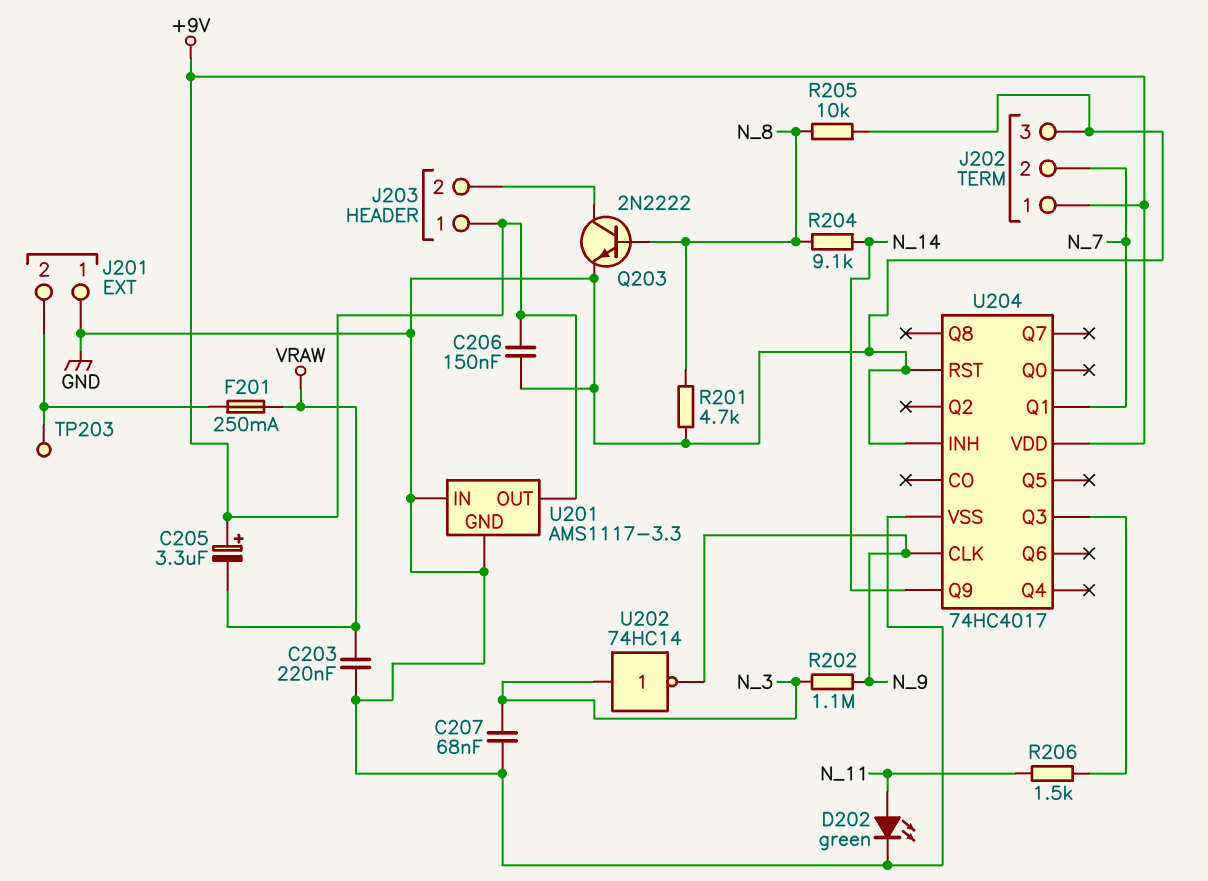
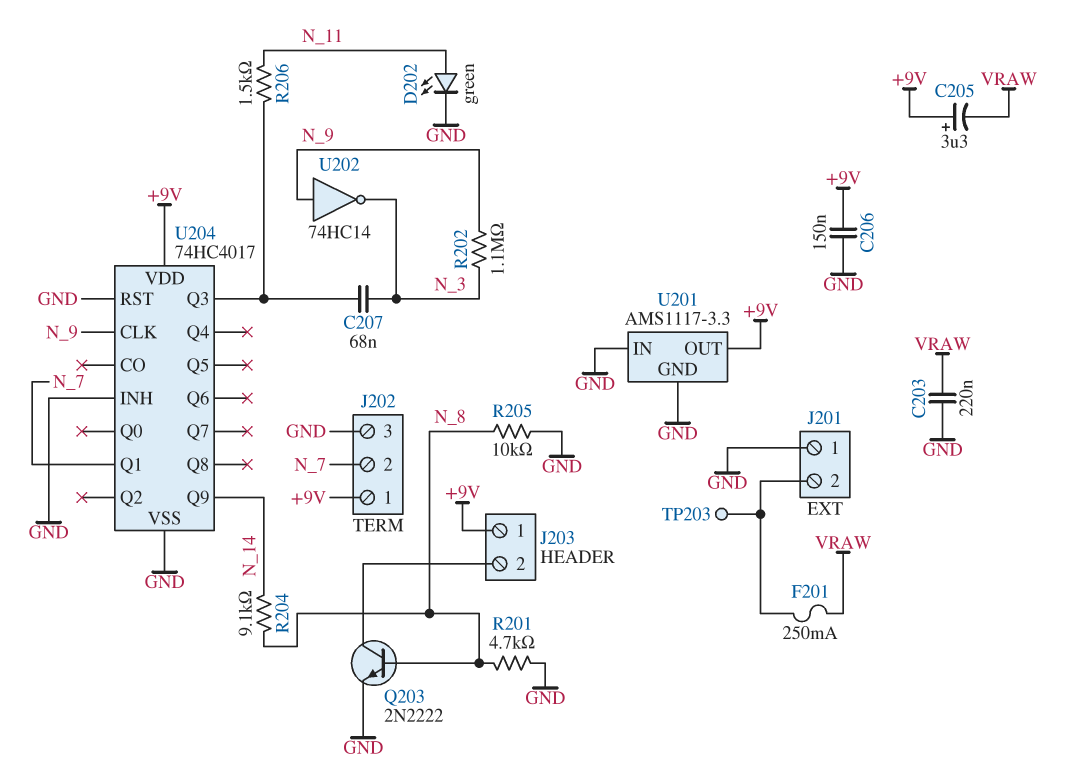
C207: 68nF (GND, N_3) -> 68nF (N_3, U204/Q3)
U202: NOT 74HC14 (in N_3, out N_9) -> NOT 74HC14 (in N_9, out N_3)

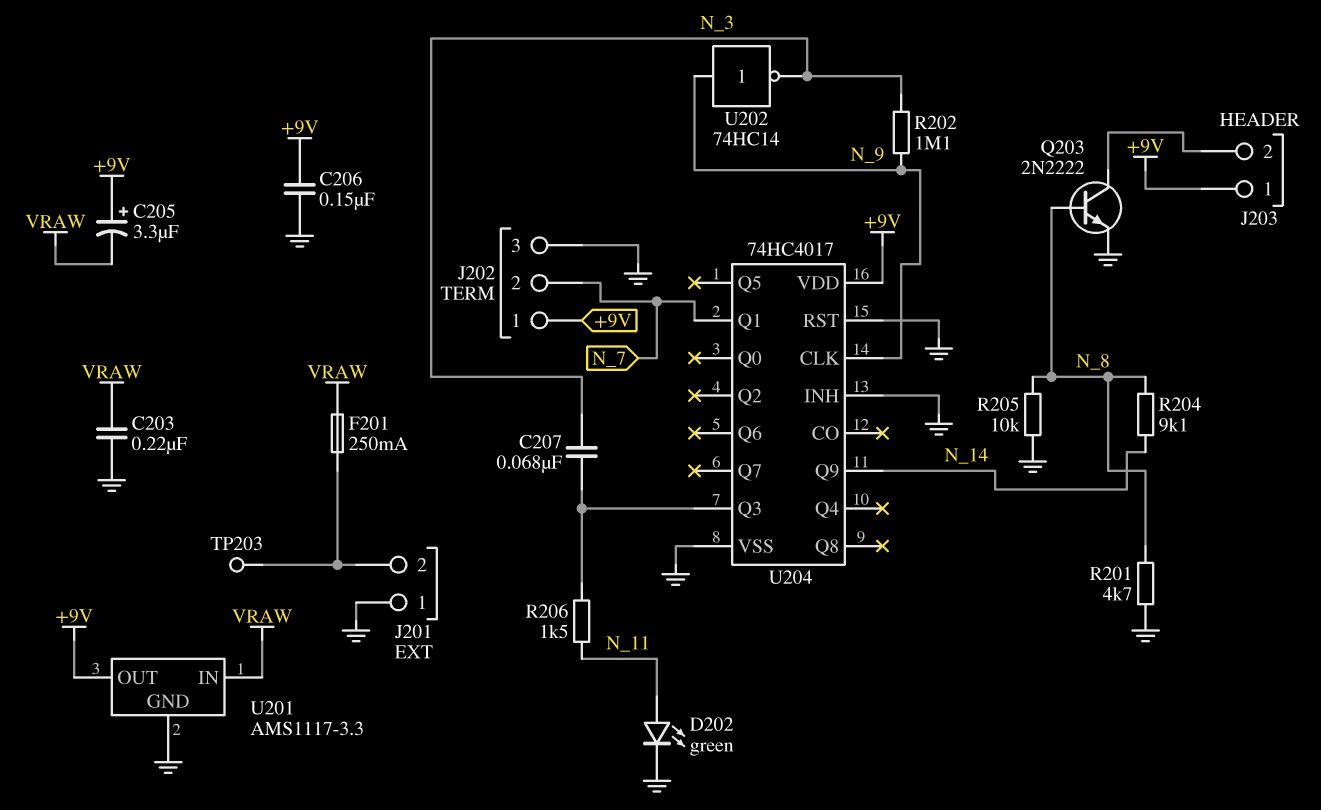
U201 pin IN: GND -> VRAW

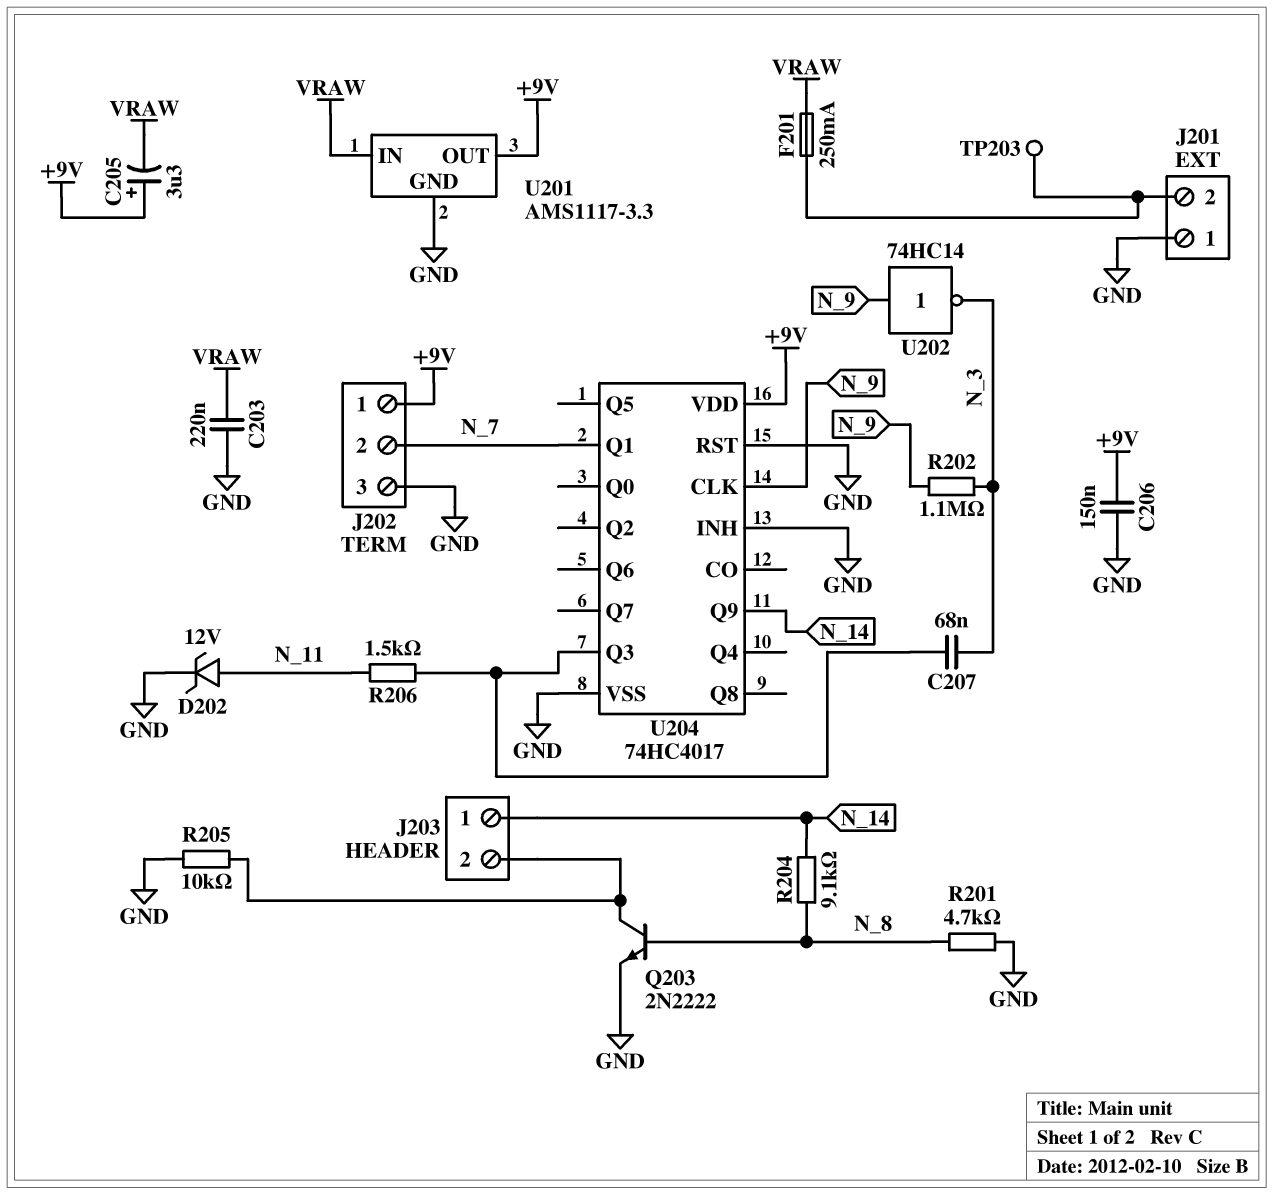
D202: LED green (A N_11, K GND) -> zener 12V (A N_11, K GND)
J203 pin 1: +9V -> N_14
R205: 10k (GND, N_8) -> 10k (GND, J203/2)

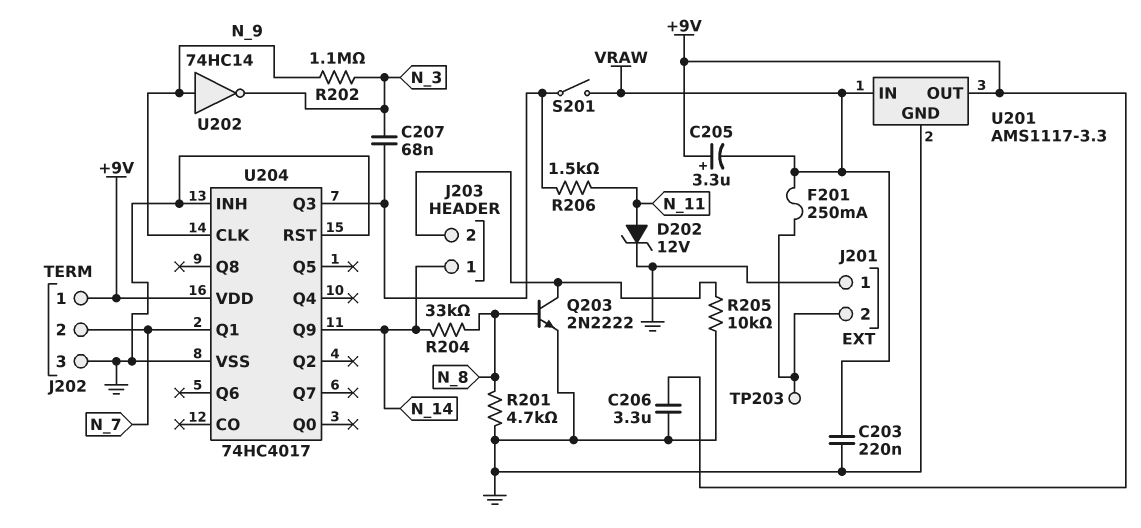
C206: 150nF (+9V, GND) -> 3.3uF (+9V, GND)
R204: 9.1k (N_8, N_14) -> 33k (N_8, N_14)
S201: none -> switch (U204/Q3, VRAW)

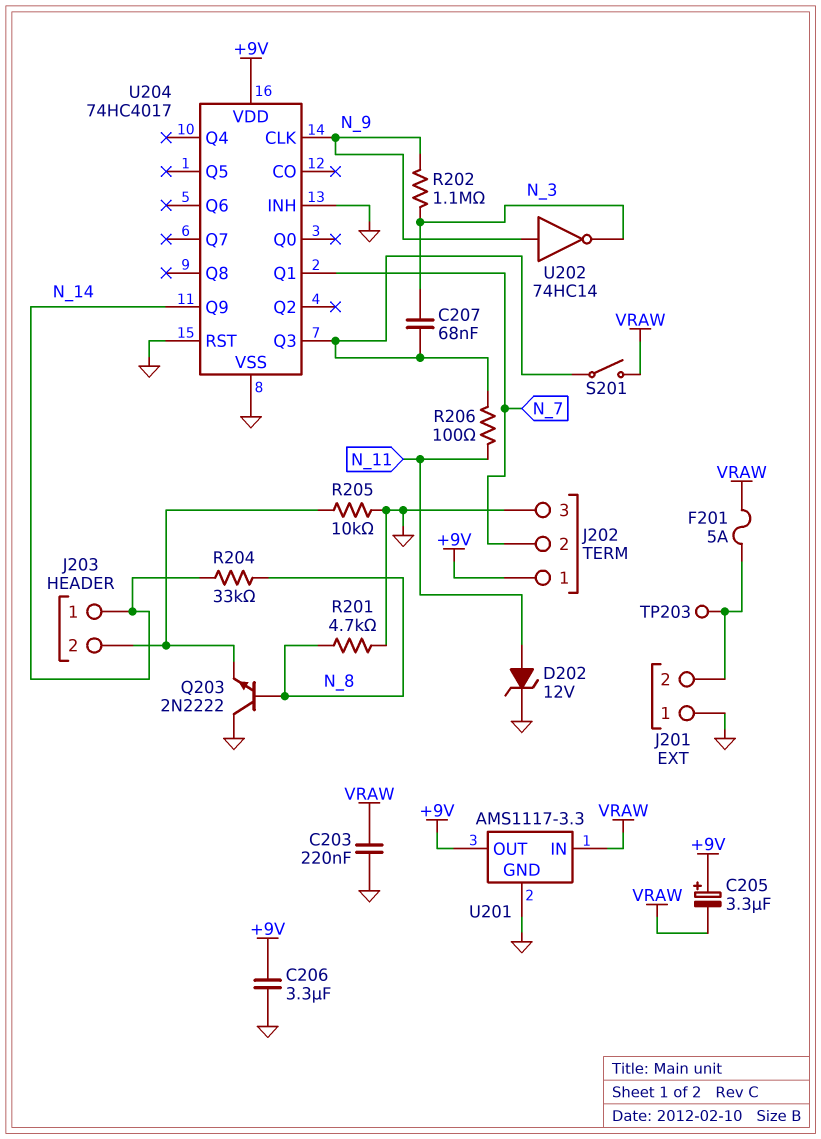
F201: 250mA (J201/2, VRAW) -> 5A (J201/2, VRAW)
Q203: NPN 2N2222 (B N_8, C J203/2, E GND) -> NPN 2N2222 (B N_8, C GND, E J203/2)
R206: 1.5k (N_11, U204/Q3) -> 100 (N_11, U204/Q3)

